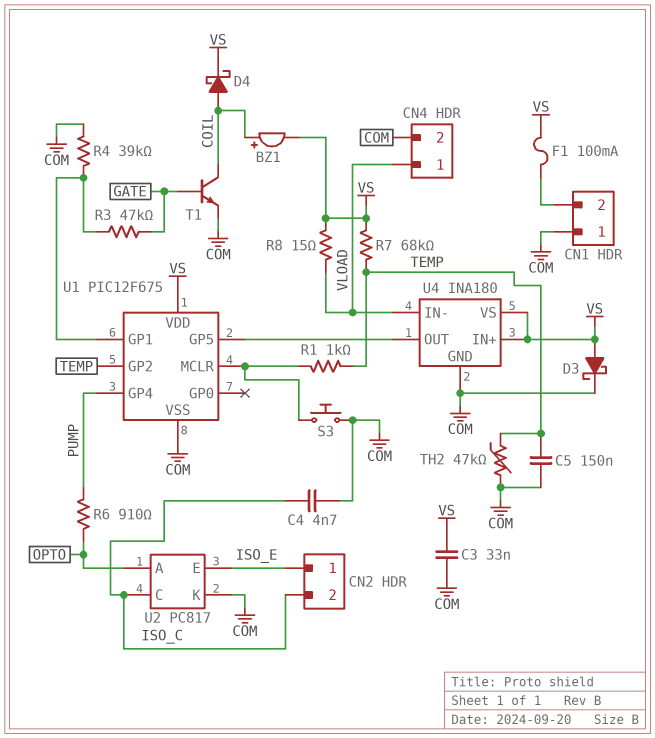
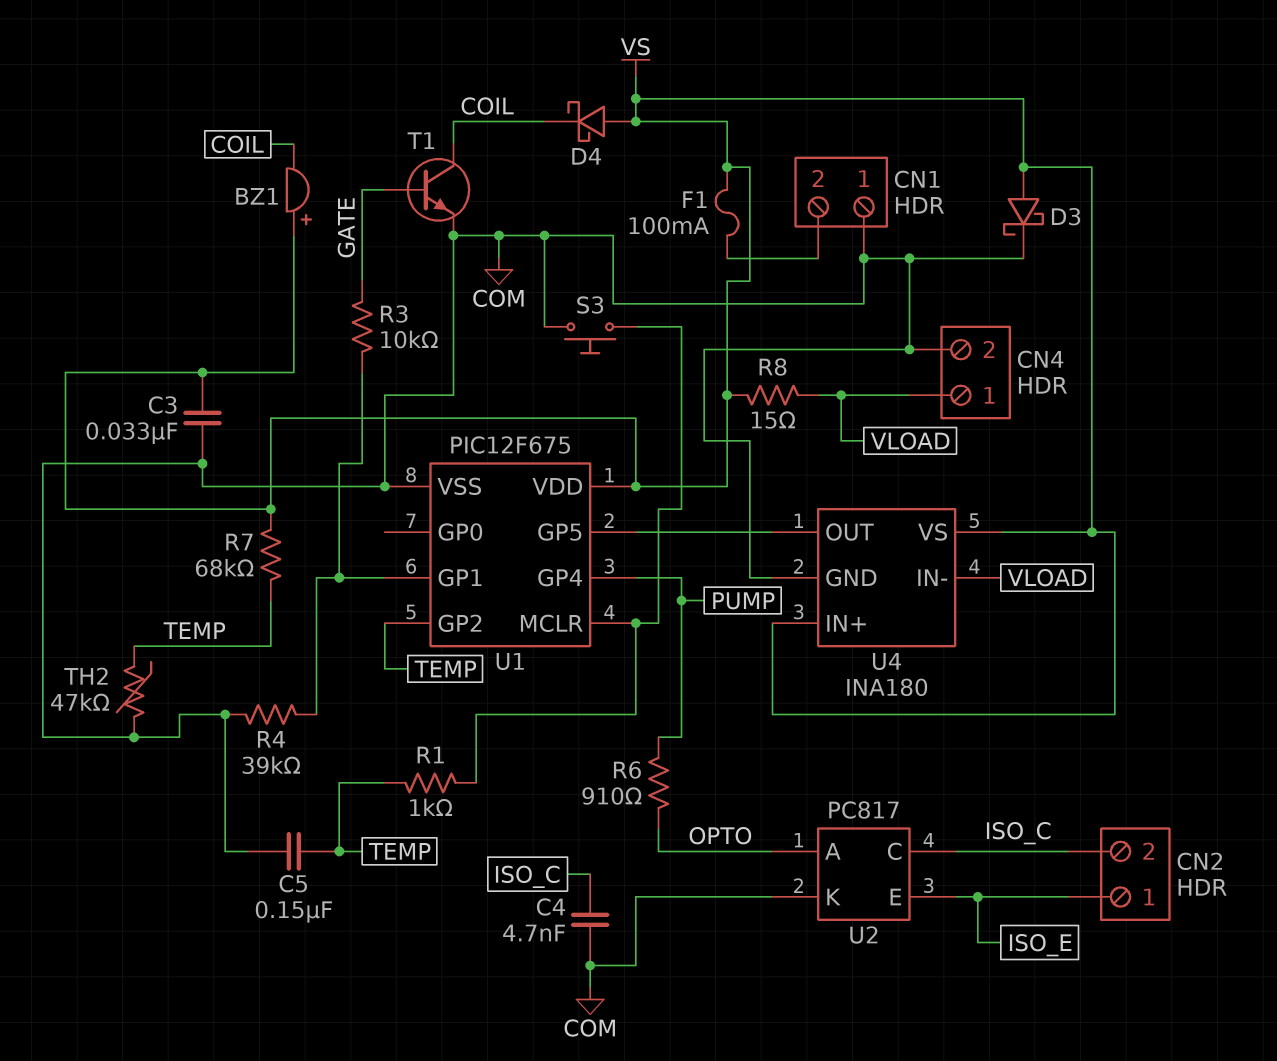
BZ1: buzzer (plus COIL, minus VS) -> buzzer (plus VS, minus COIL)
D4: schottky (A COIL, K VS) -> schottky (A VS, K COIL)
R3: 47k (GATE, U1/GP1) -> 10k (GATE, U1/GP1)

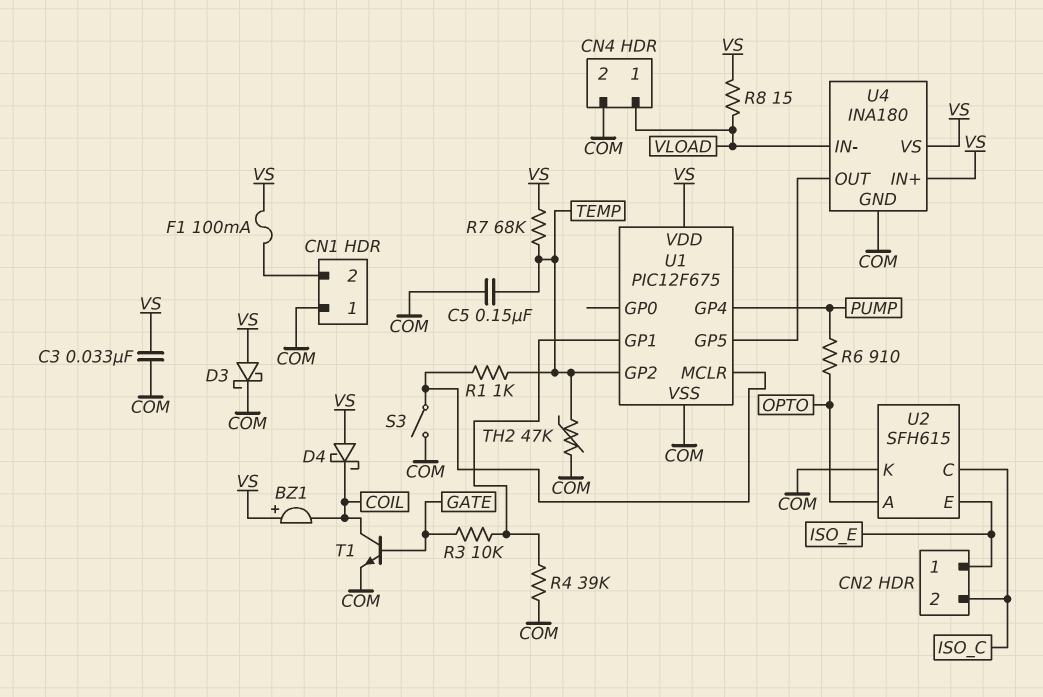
C4: 4.7nF (COM, ISO_C) -> none
S3: button (COM, U1/MCLR) -> switch (COM, U1/MCLR)
U2: PC817 -> SFH615

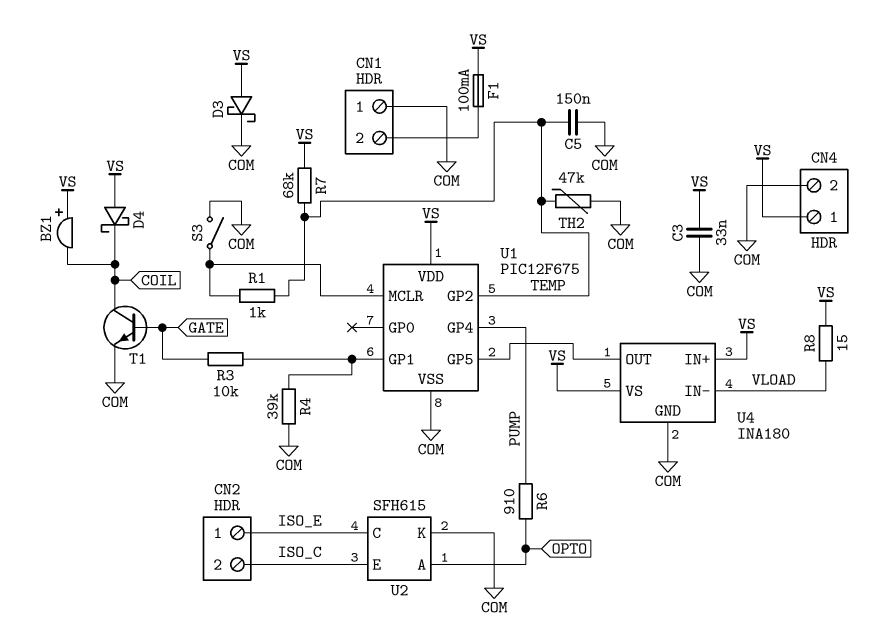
CN4 pin 1: VLOAD -> VS
U2 pin C: ISO_C -> ISO_E
U2 pin E: ISO_E -> ISO_C

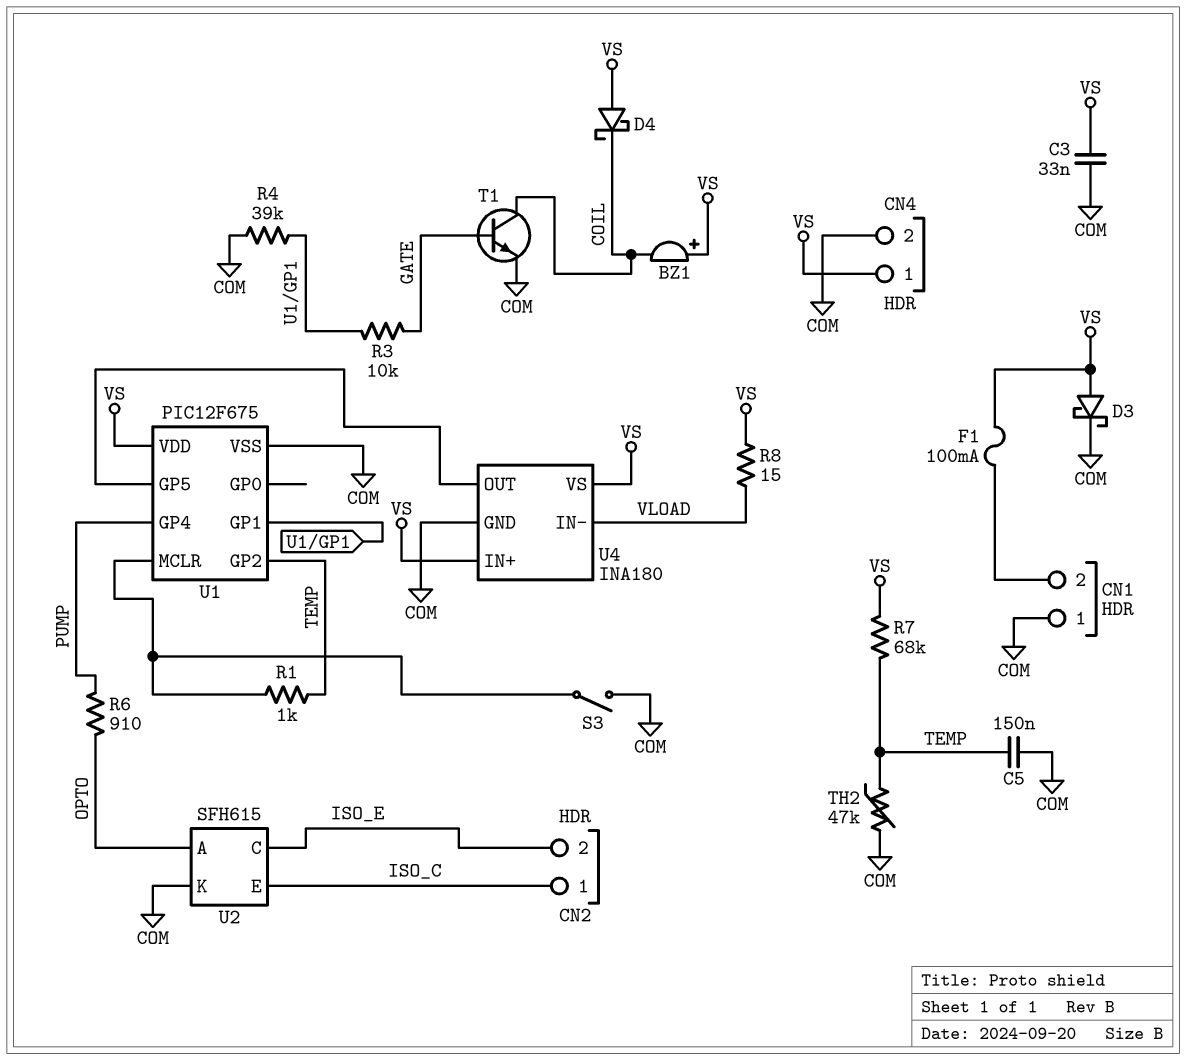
CN2 pin 1: ISO_E -> ISO_C
CN2 pin 2: ISO_C -> ISO_E

